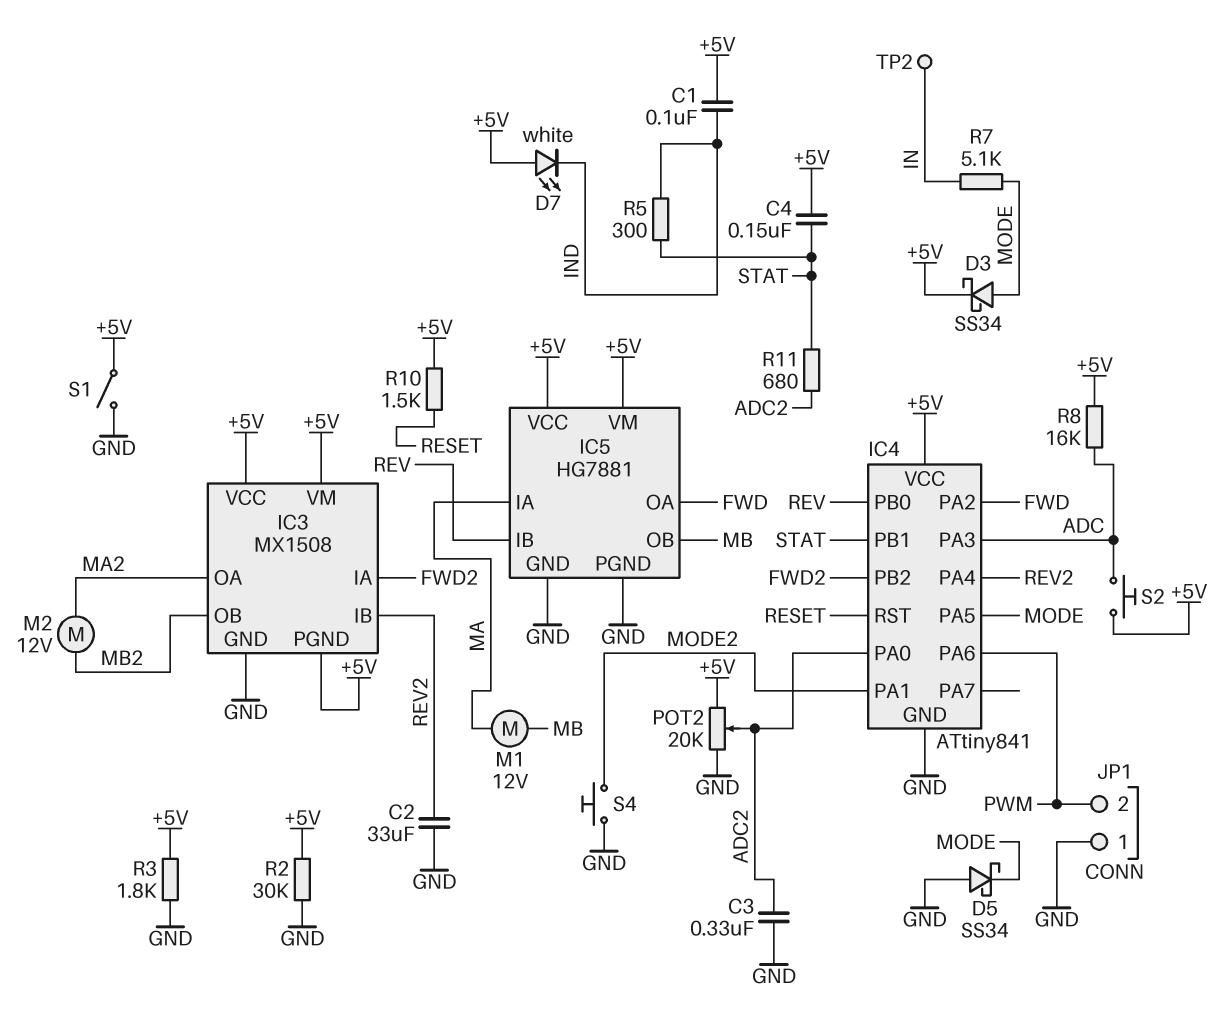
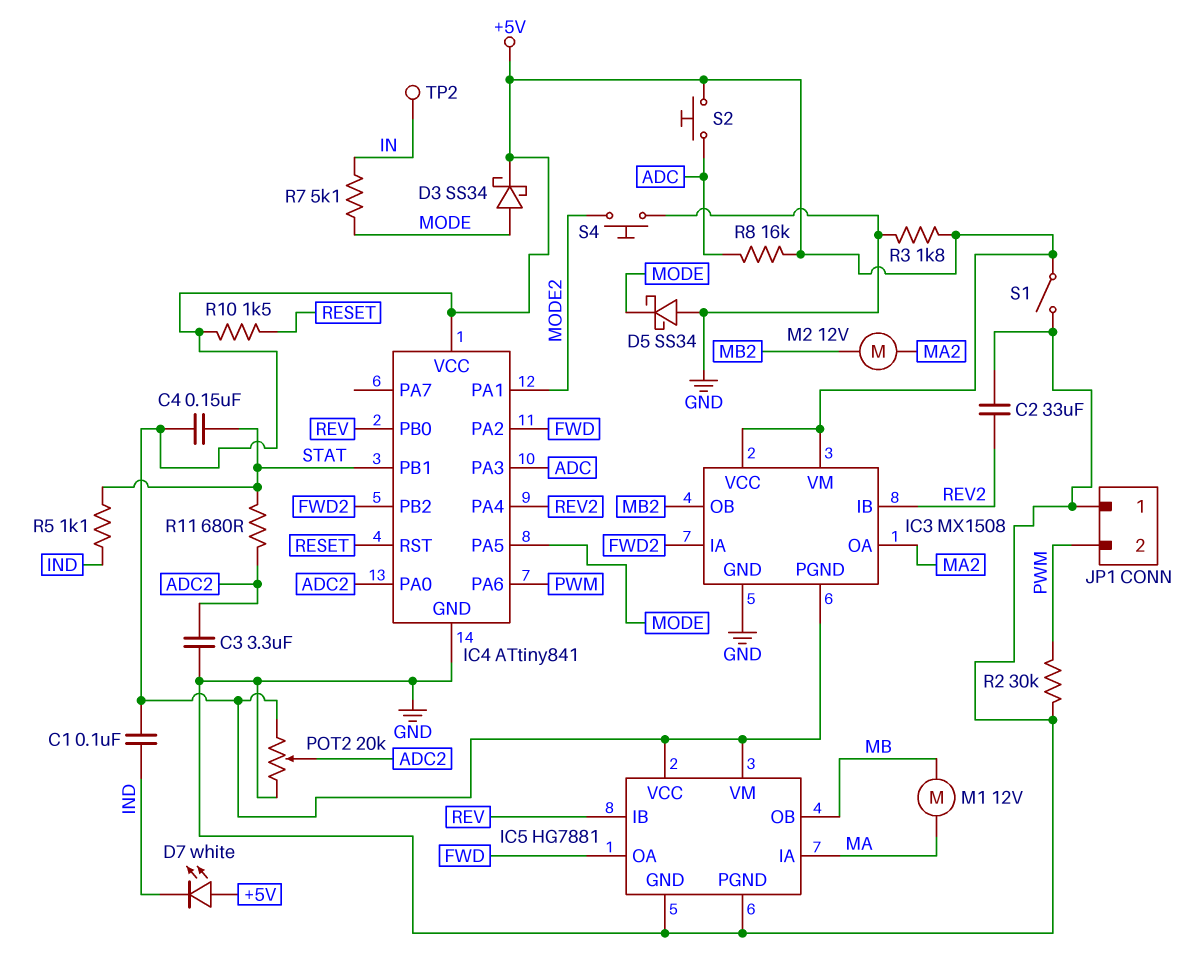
C3: 330nF (ADC2, GND) -> 3.3uF (ADC2, GND)
R2: 30k (+5V, GND) -> 30k (GND, PWM)
R5: 300 (IND, STAT) -> 1.1k (IND, STAT)

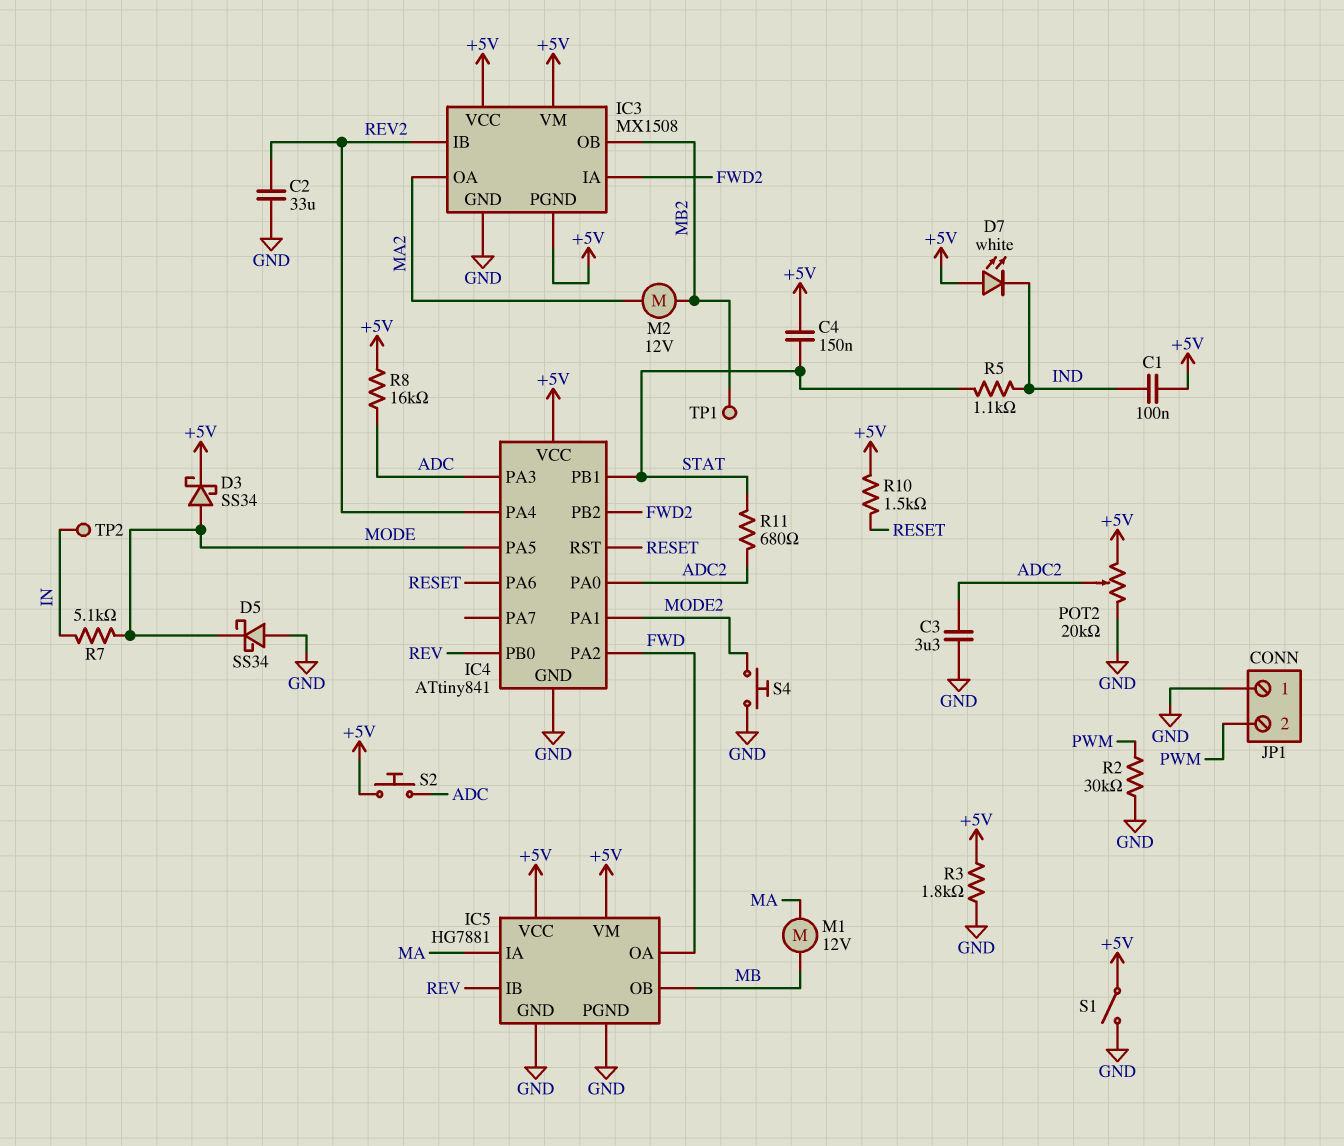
IC4 pin PA6: PWM -> RESET
TP1: none -> test point (MB2)

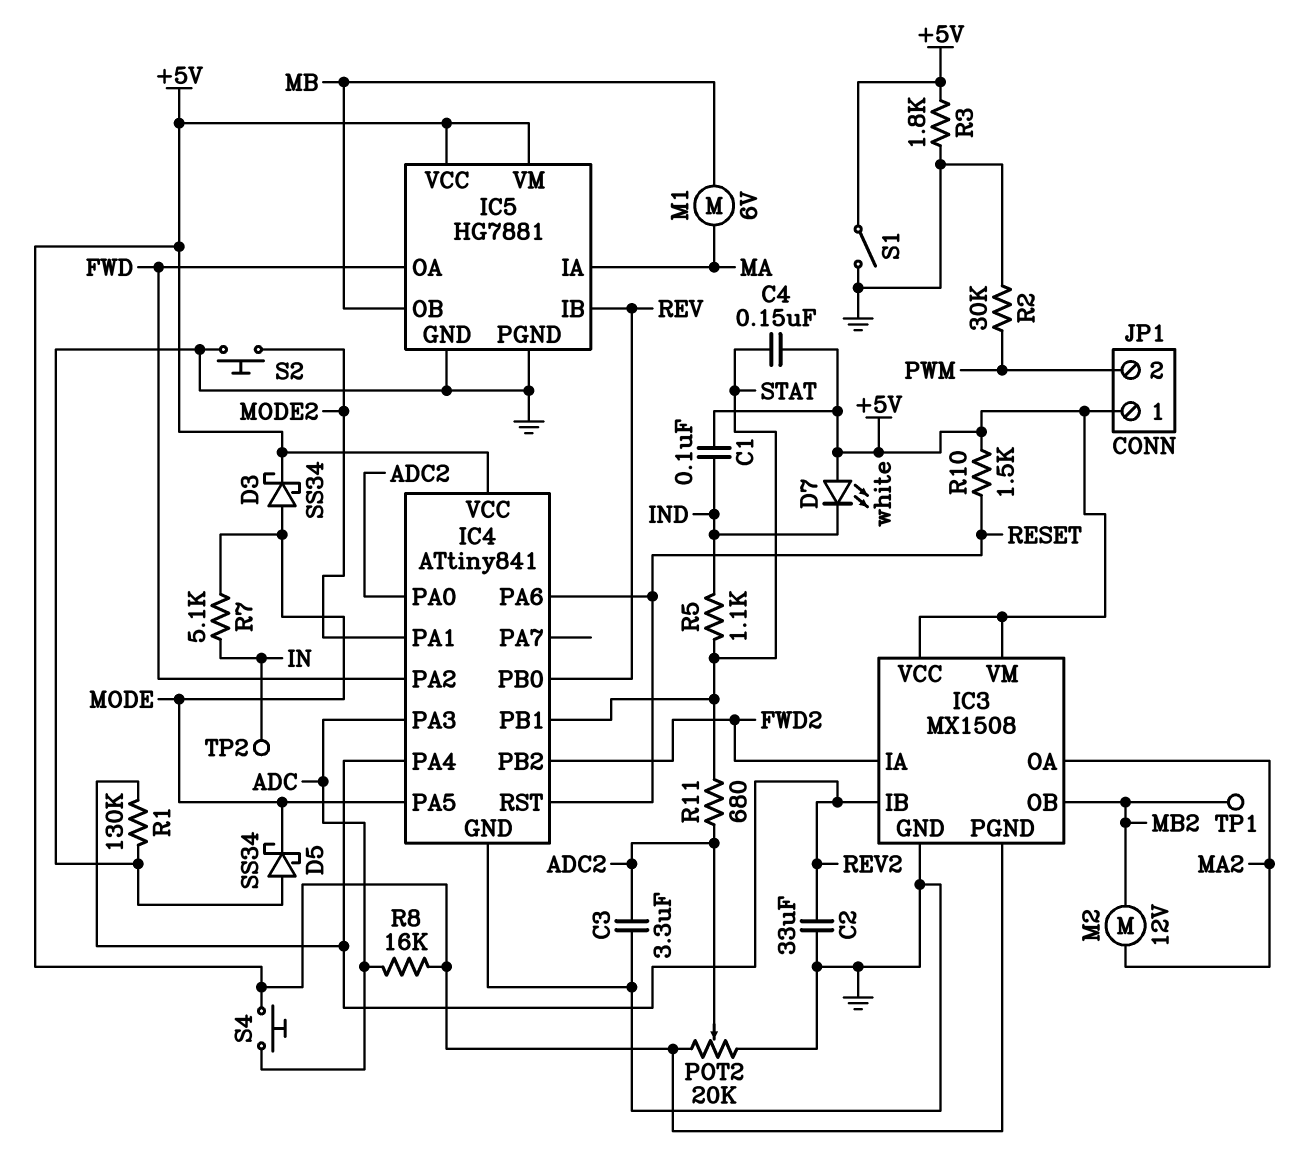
JP1 pin 1: GND -> +5V
M1: motor 12V (MA, MB) -> motor 6V (MA, MB)
R1: none -> 130k (GND, REV2)
S2: button (+5V, ADC) -> button (GND, MODE2)
S4: button (GND, MODE2) -> button (+5V, ADC)

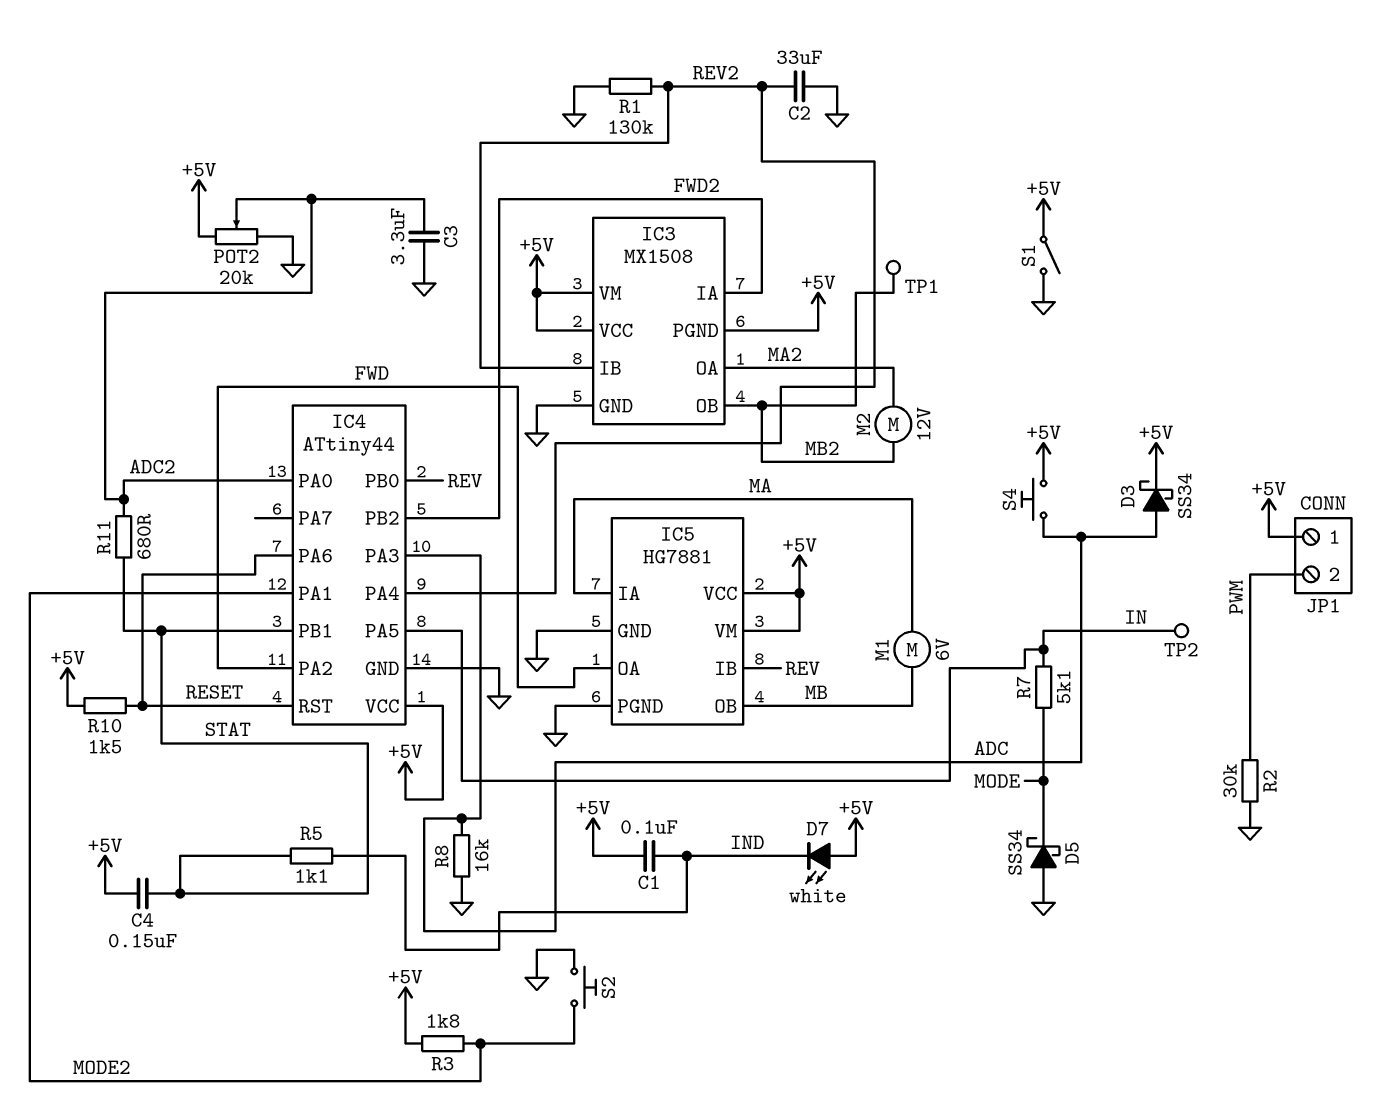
D3: schottky SS34 (A MODE, K +5V) -> schottky SS34 (A ADC, K +5V)
IC4: ATtiny841 -> ATtiny44
IC4 pin PA5: MODE -> IN
R3: 1.8k (+5V, GND) -> 1.8k (+5V, MODE2)
R8: 16k (+5V, ADC) -> 16k (ADC, GND)

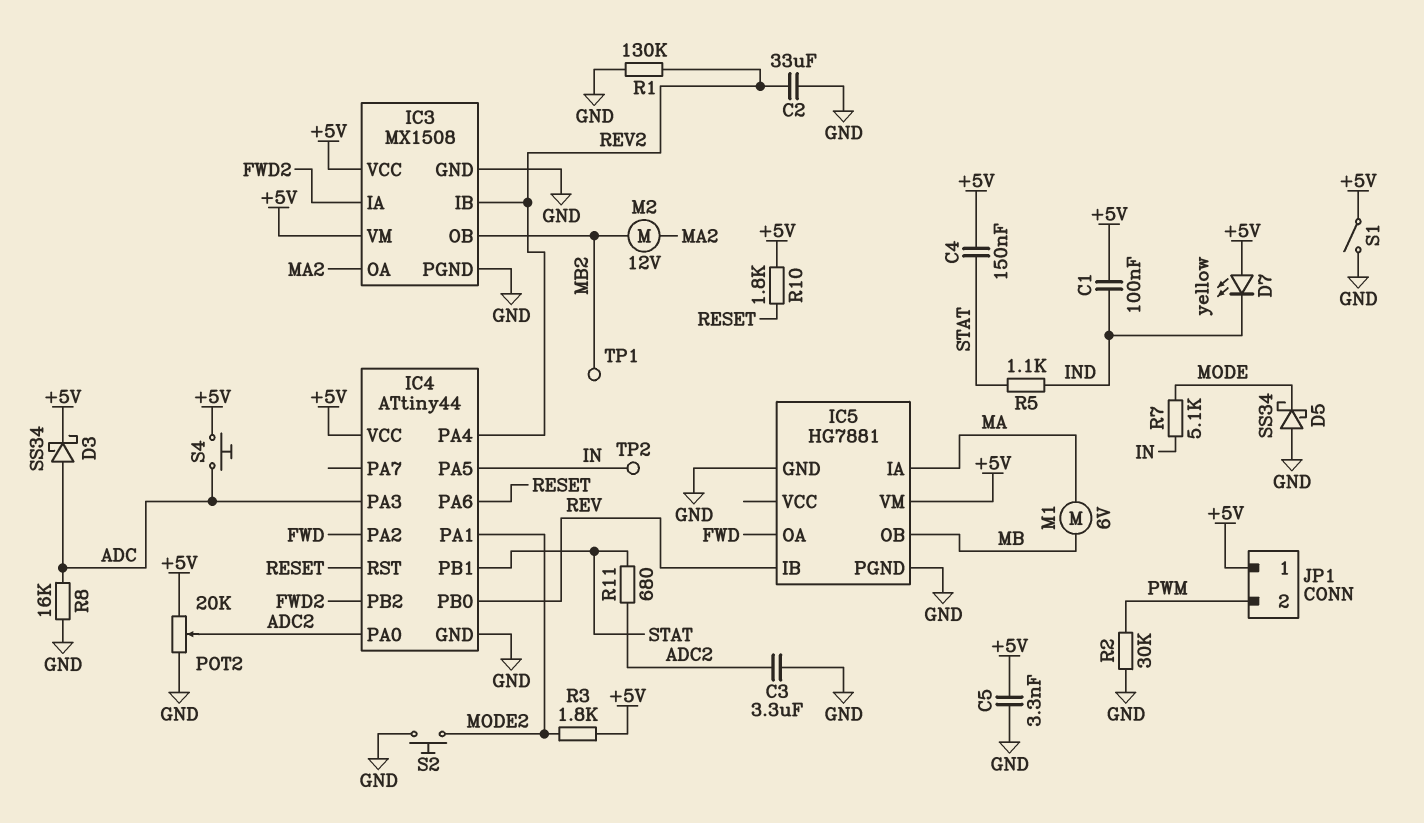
C5: none -> 3.3nF (+5V, GND)
D7: LED white (A +5V, K IND) -> LED yellow (A +5V, K IND)
IC3 pin PGND: +5V -> GND
IC5 pin VCC: +5V -> none
R10: 1.5k (+5V, RESET) -> 1.8k (+5V, RESET)

